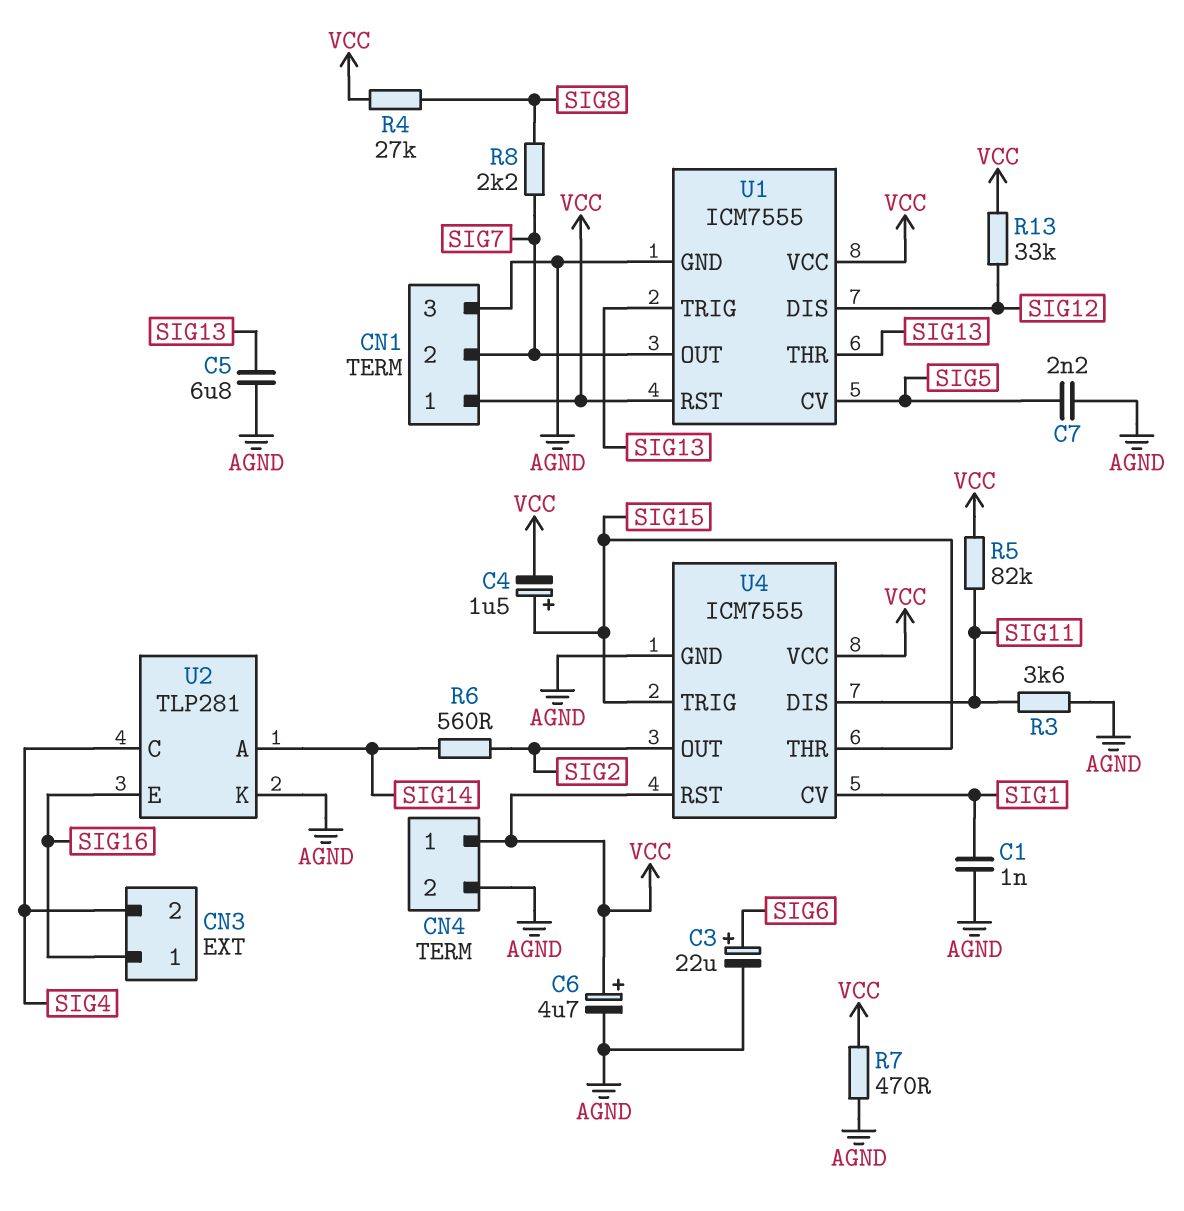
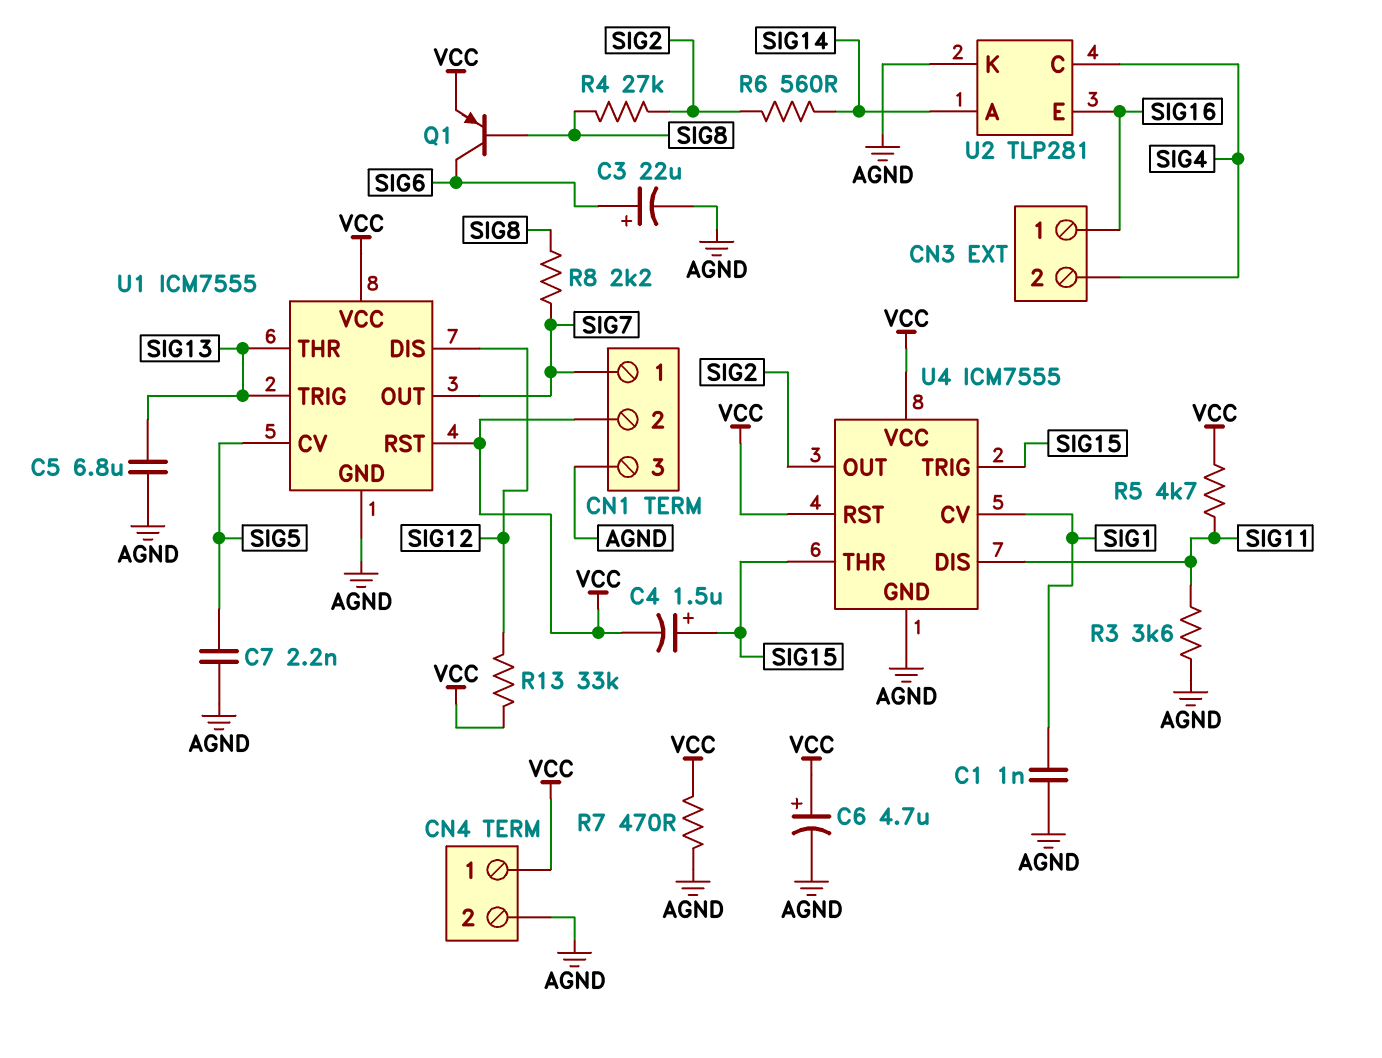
CN1 pin 1: VCC -> SIG7
CN1 pin 2: SIG7 -> VCC
Q1: none -> PNP (B SIG8, C SIG6, E VCC)
R4: 27k (SIG8, VCC) -> 27k (SIG2, SIG8)
R5: 82k (SIG11, VCC) -> 4.7k (SIG11, VCC)

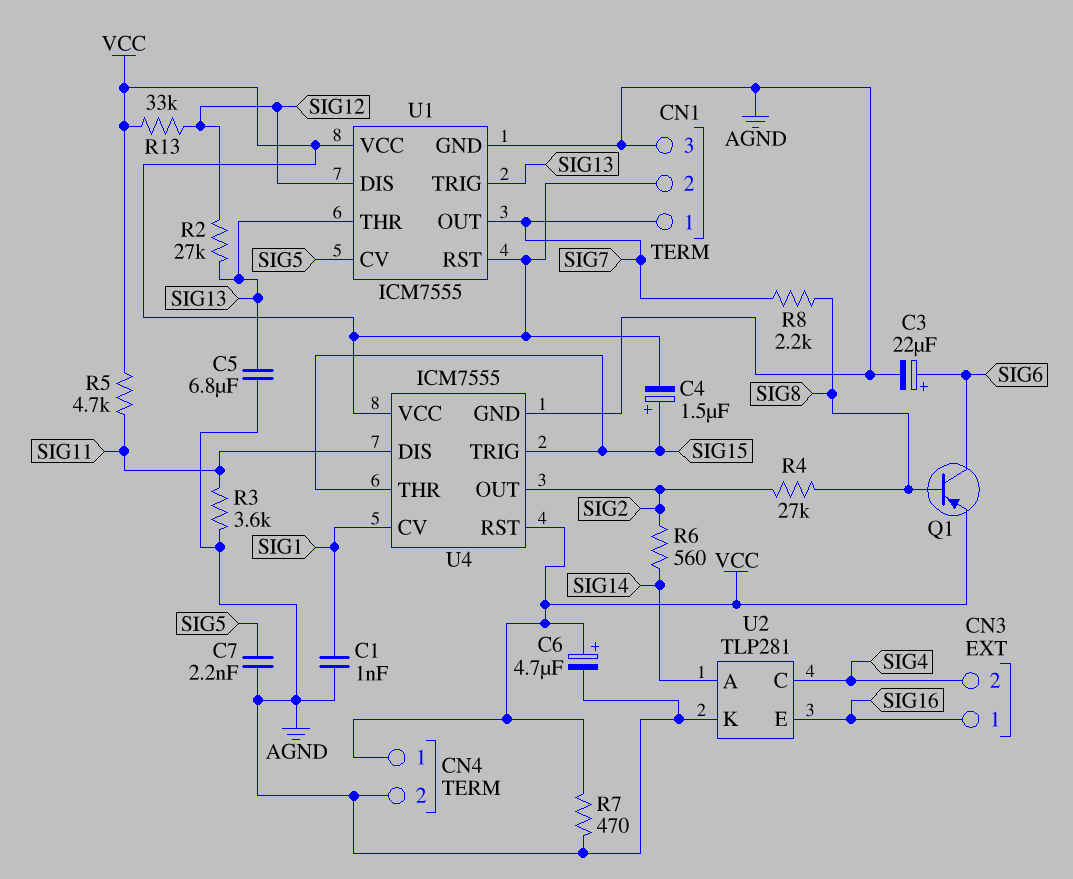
R2: none -> 27k (SIG12, SIG13)

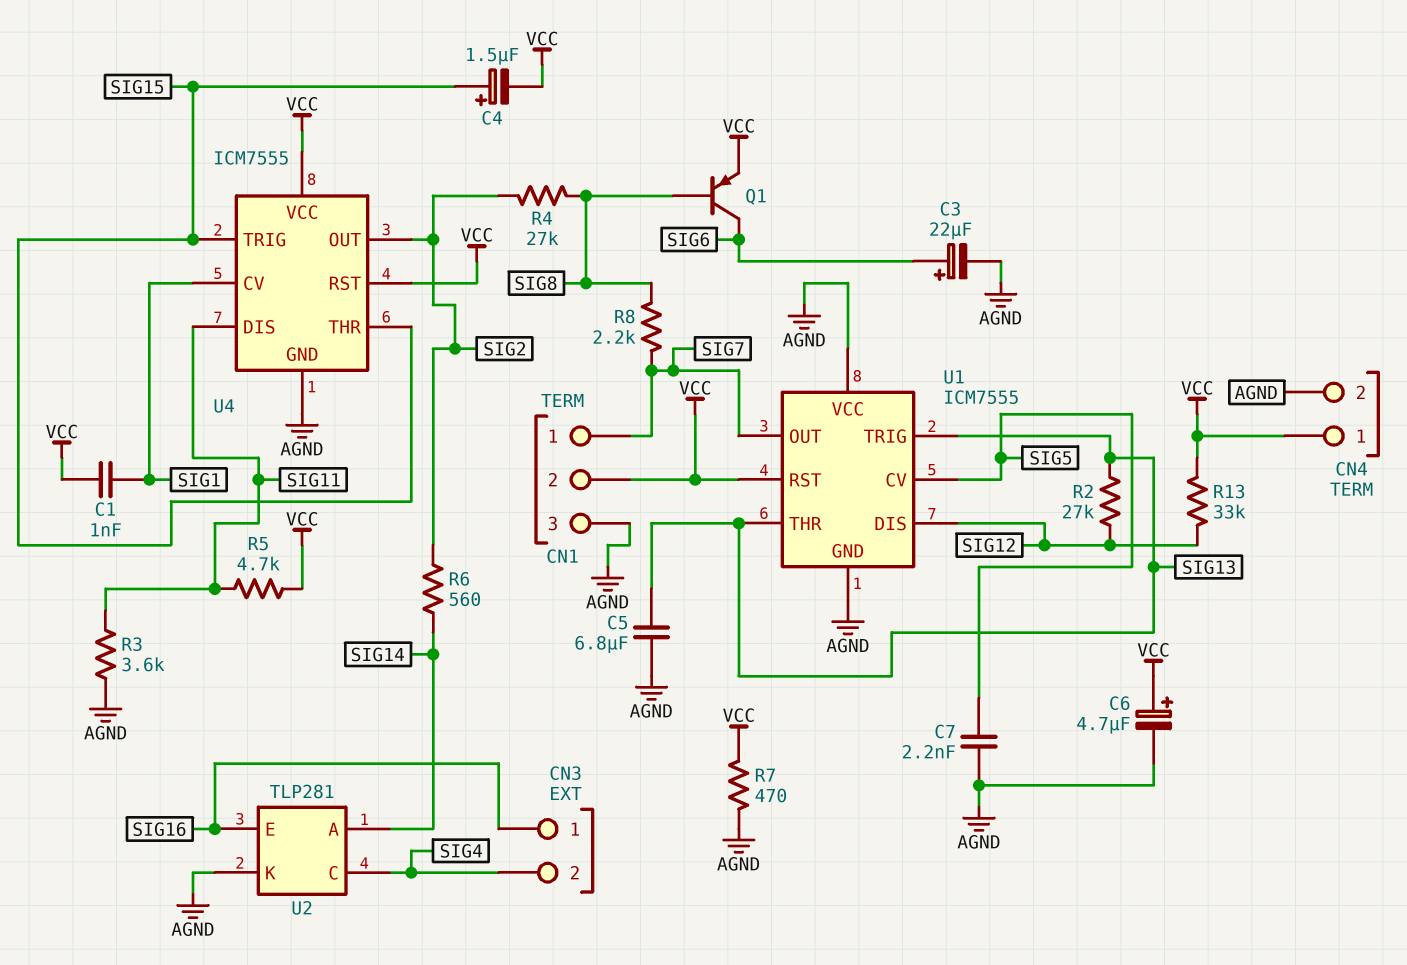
C1: 1nF (AGND, SIG1) -> 1nF (SIG1, VCC)
U1 pin VCC: VCC -> AGND

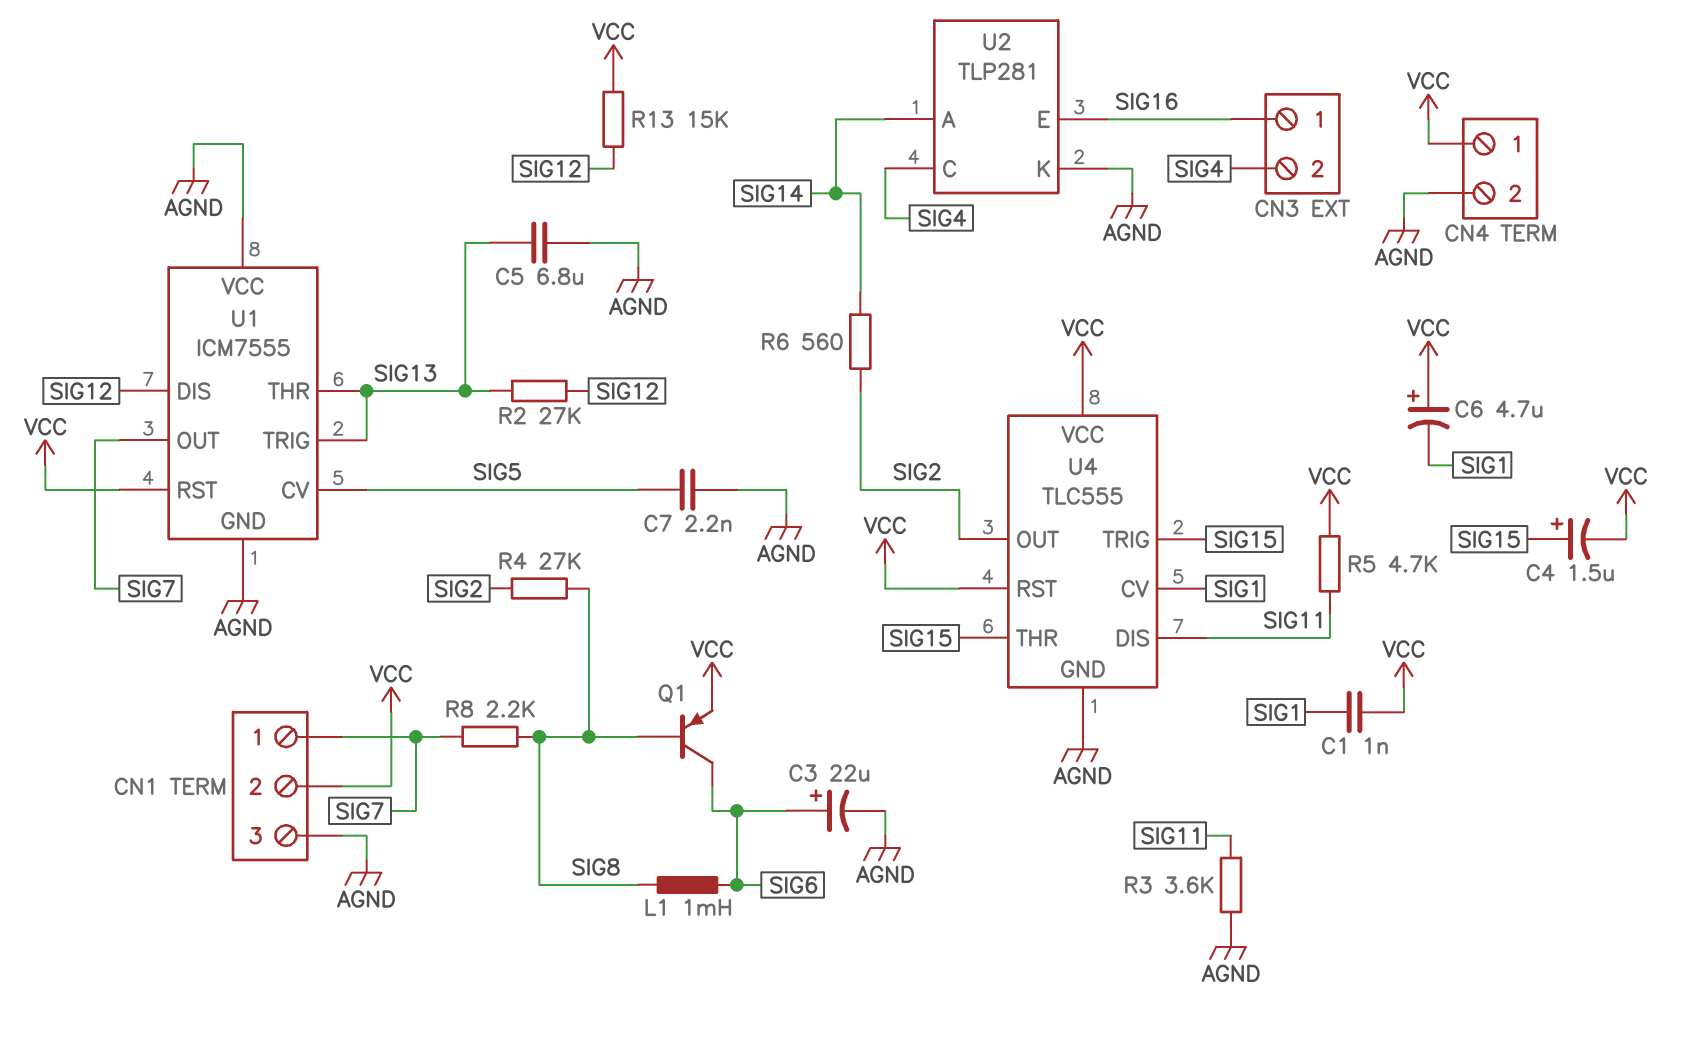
C6: 4.7uF (plus VCC, minus AGND) -> 4.7uF (plus VCC, minus SIG1)
L1: none -> 1mH (SIG6, SIG8)
R7: 470 (AGND, VCC) -> none
R13: 33k (SIG12, VCC) -> 15k (SIG12, VCC)
U4: ICM7555 -> TLC555

